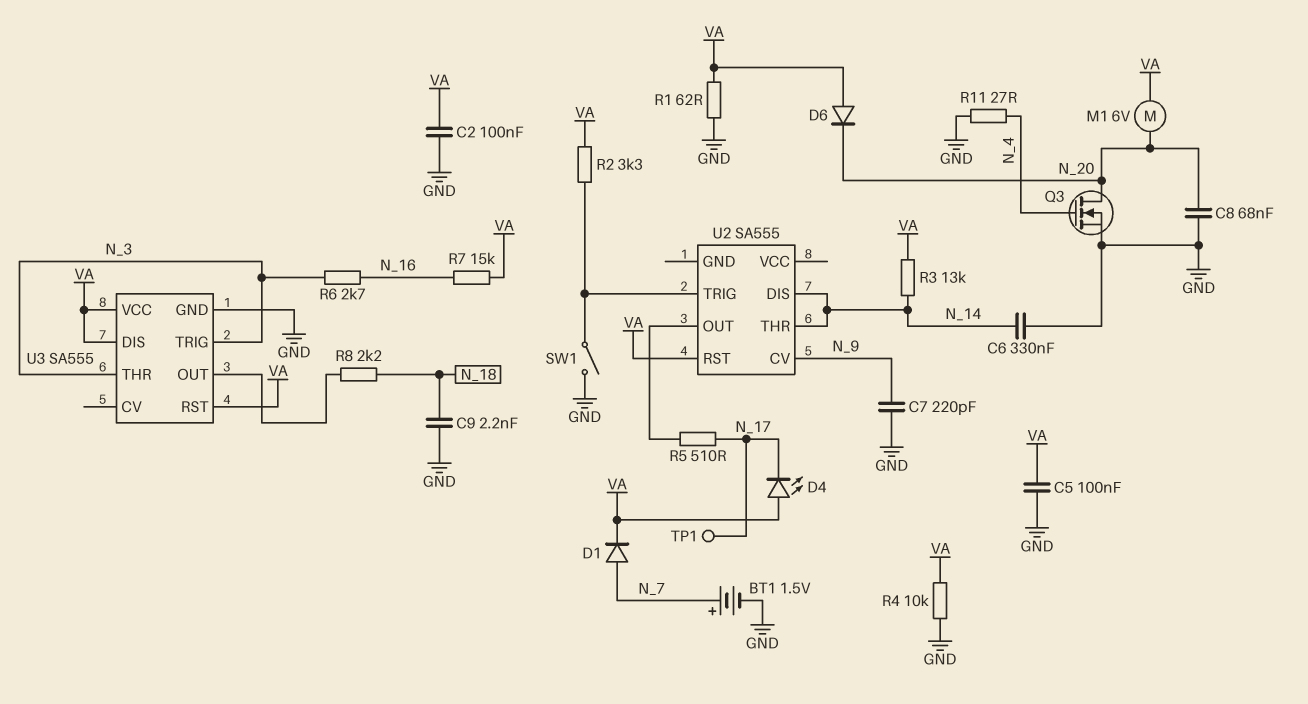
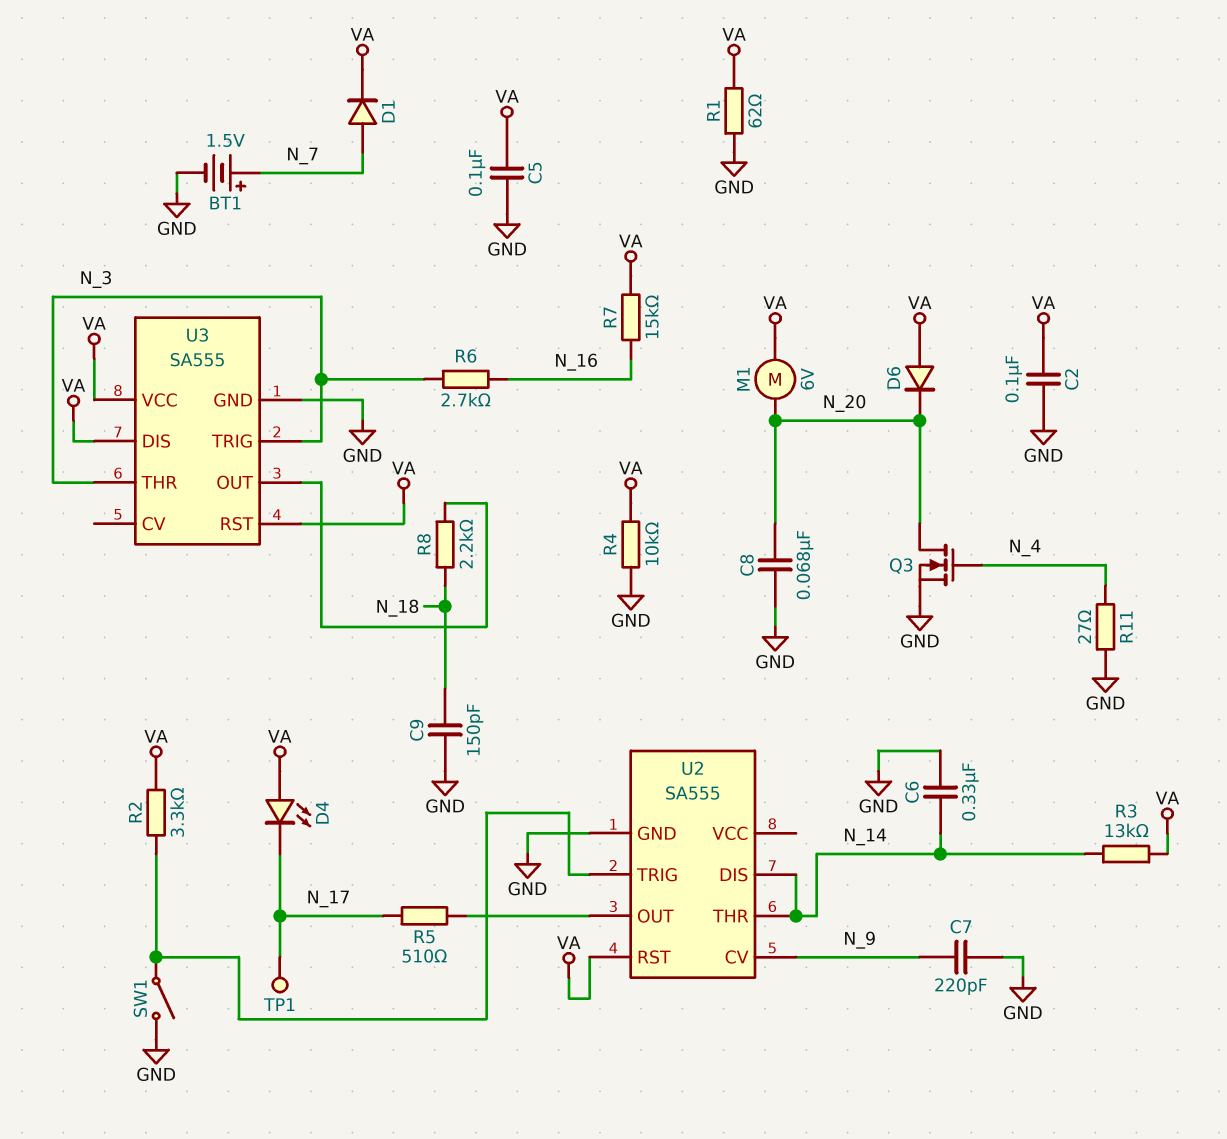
C9: 2.2nF (GND, N_18) -> 150pF (GND, N_18)
U2 pin GND: none -> GND

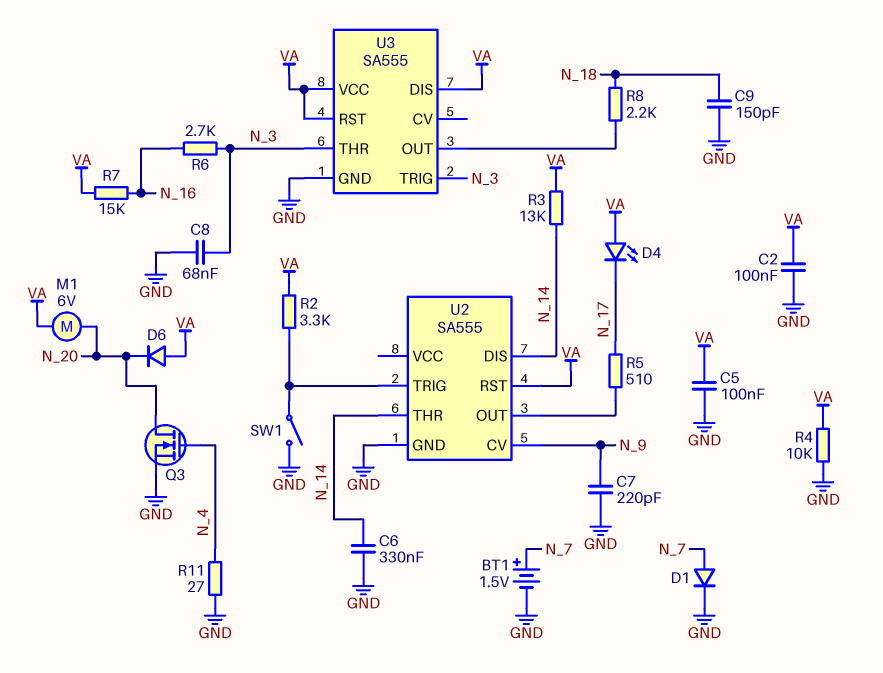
C8: 68nF (GND, N_20) -> 68nF (GND, N_3)
D1: diode (A N_7, K VA) -> diode (A N_7, K GND)
R1: 62 (GND, VA) -> none
TP1: test point (N_17) -> none

